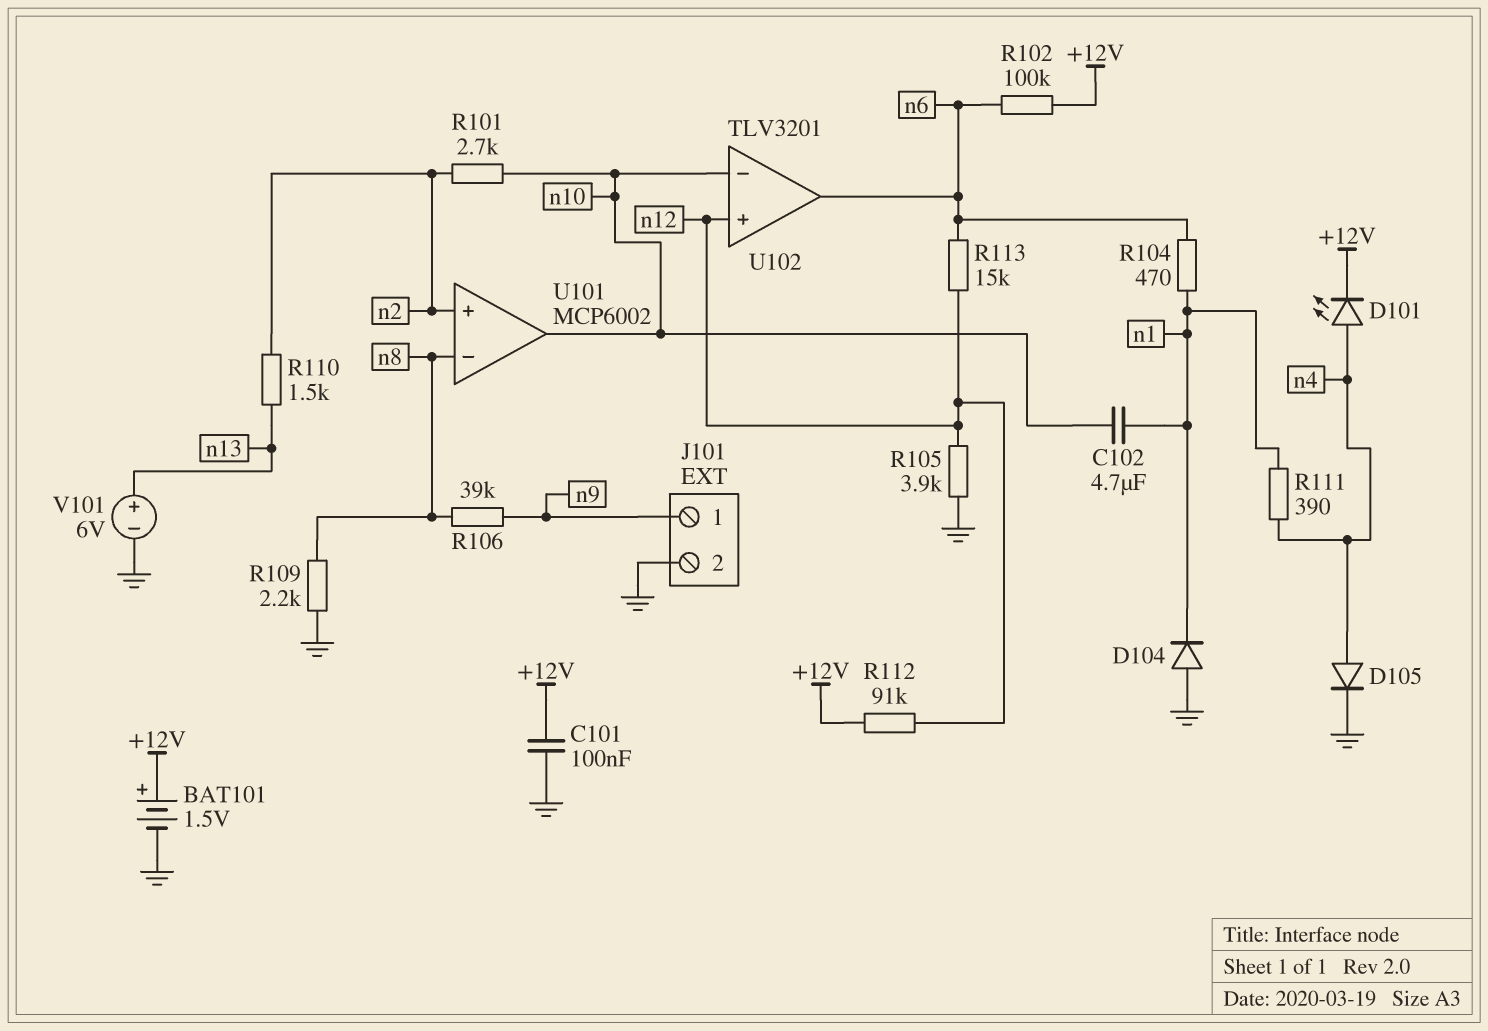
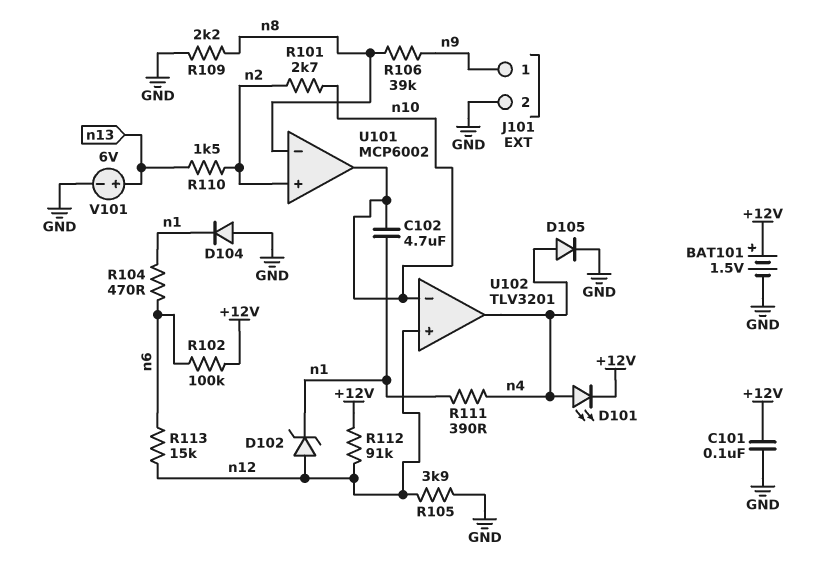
D102: none -> zener (A n12, K n1)
U102 pin out: n6 -> n4

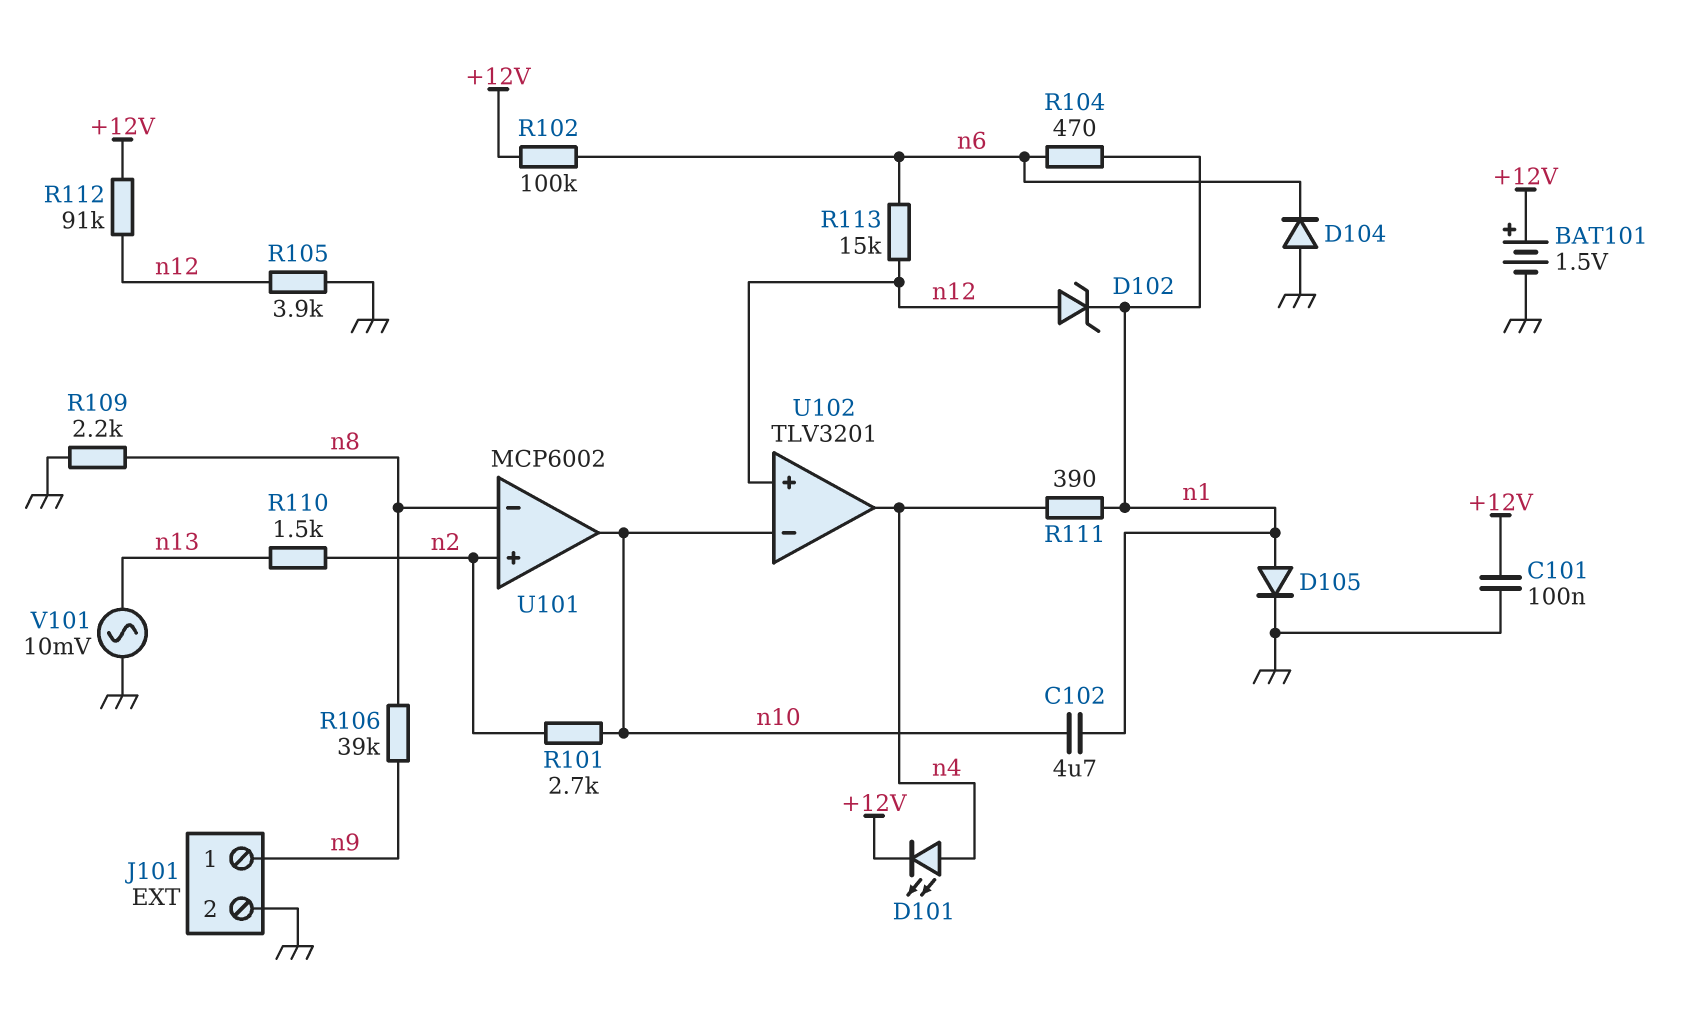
D104: diode (A GND, K n1) -> diode (A GND, K n6)
D105: diode (A n4, K GND) -> diode (A n1, K GND)
V101: 6V (plus n13, minus GND) -> AC 10mV (GND, n13)

